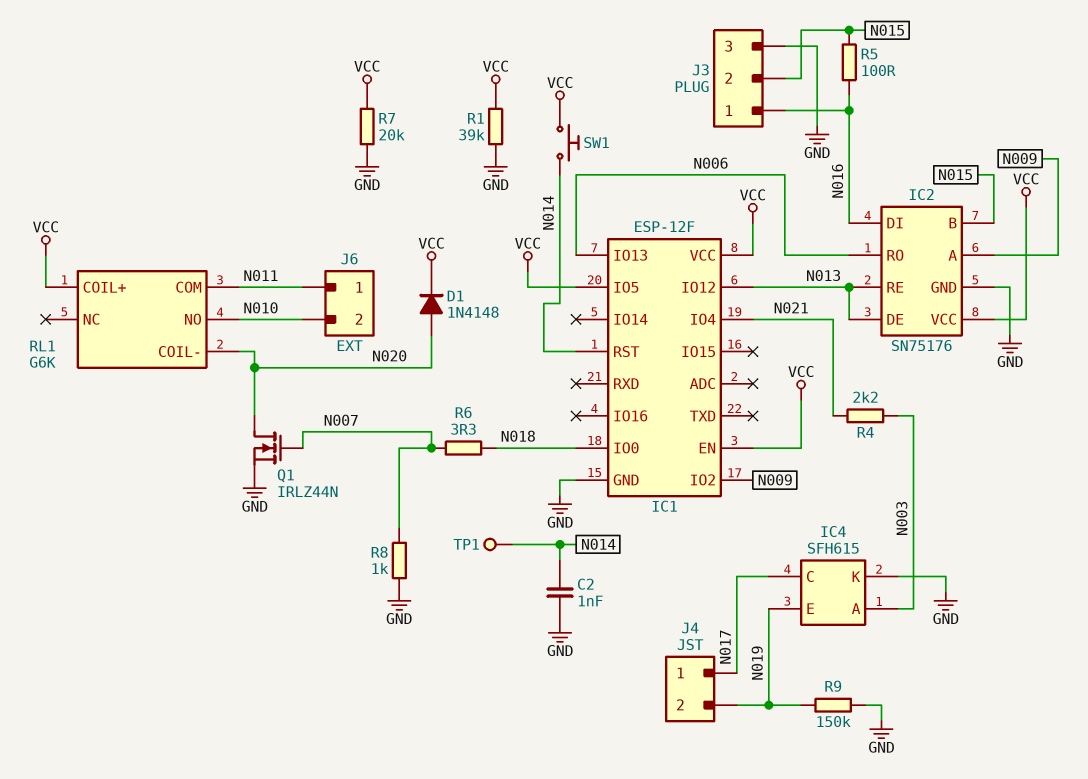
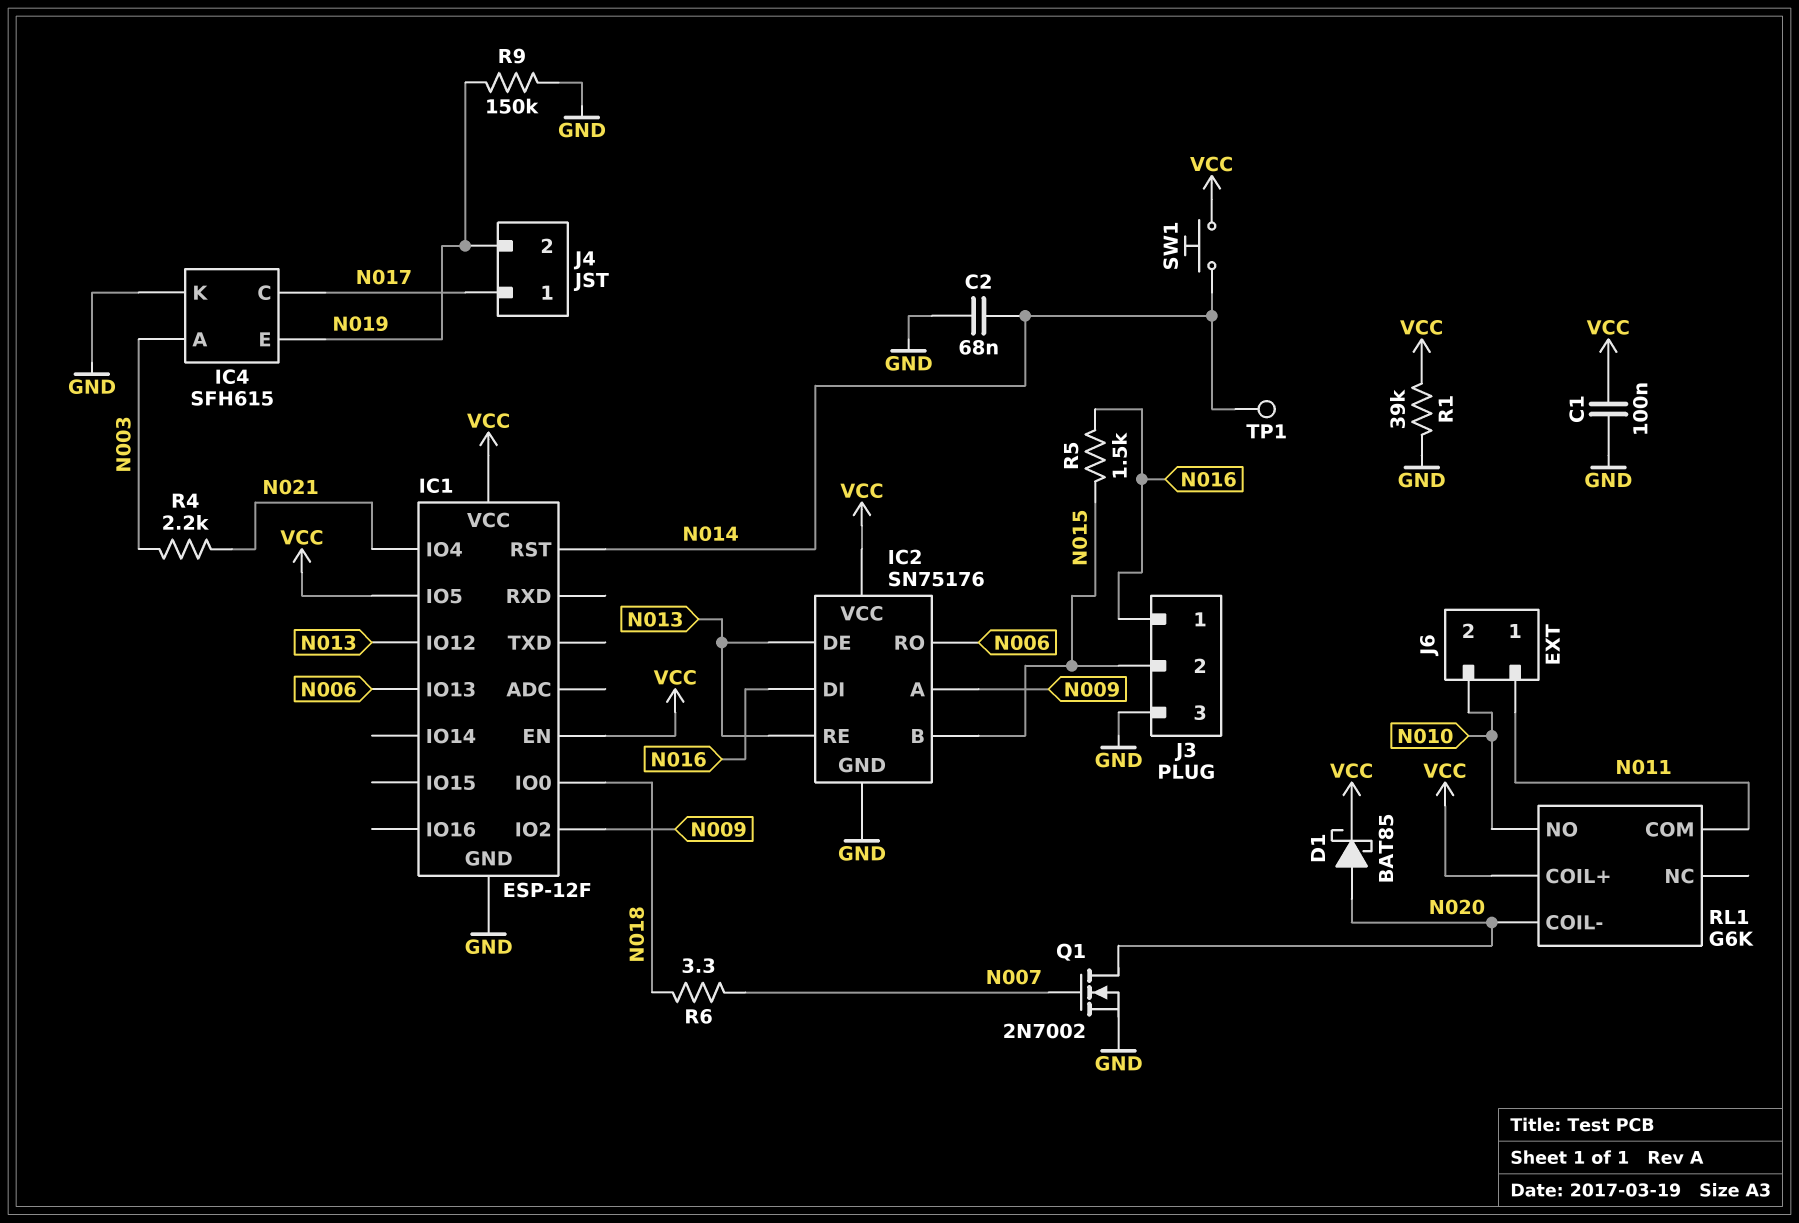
C1: none -> 100nF (GND, VCC)
C2: 1nF (GND, N014) -> 68nF (GND, N014)
D1: diode 1N4148 (A N020, K VCC) -> schottky BAT85 (A N020, K VCC)
Q1: NMOS IRLZ44N (G N007, D N020, S GND) -> NMOS 2N7002 (G N007, D N020, S GND)
R5: 100 (N015, N016) -> 1.5k (N015, N016)
R7: 20k (GND, VCC) -> none
R8: 1k (GND, N007) -> none

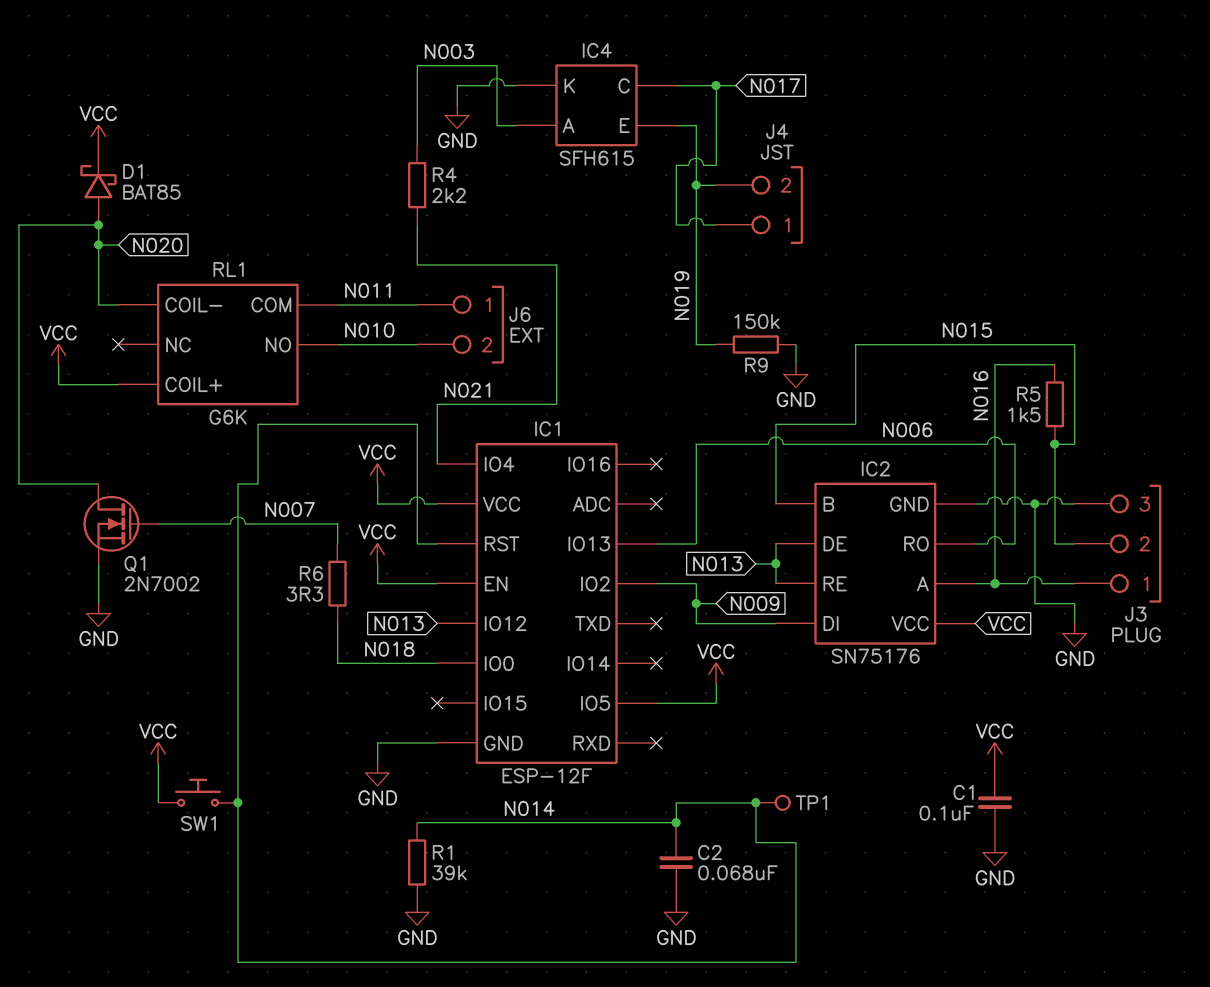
IC2 pin A: N009 -> N016
IC2 pin DI: N016 -> N009
R1: 39k (GND, VCC) -> 39k (GND, N014)

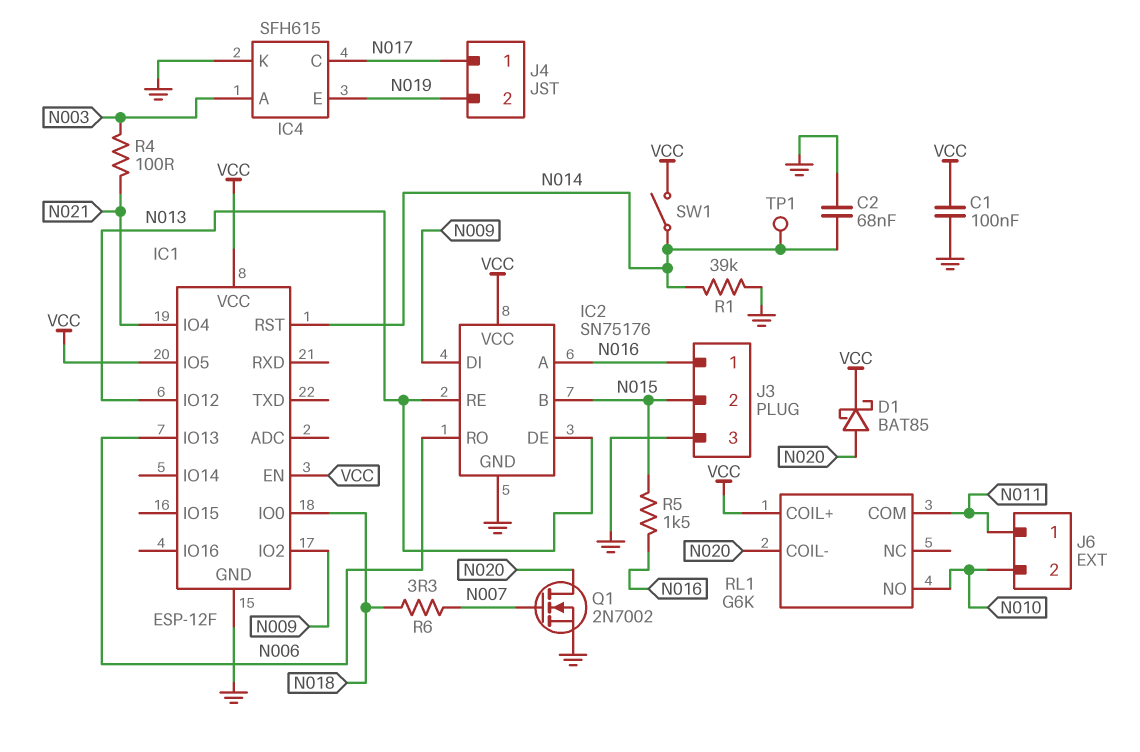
R4: 2.2k (N003, N021) -> 100 (N003, N021)
R9: 150k (GND, N019) -> none
SW1: button (N014, VCC) -> switch (N014, VCC)

